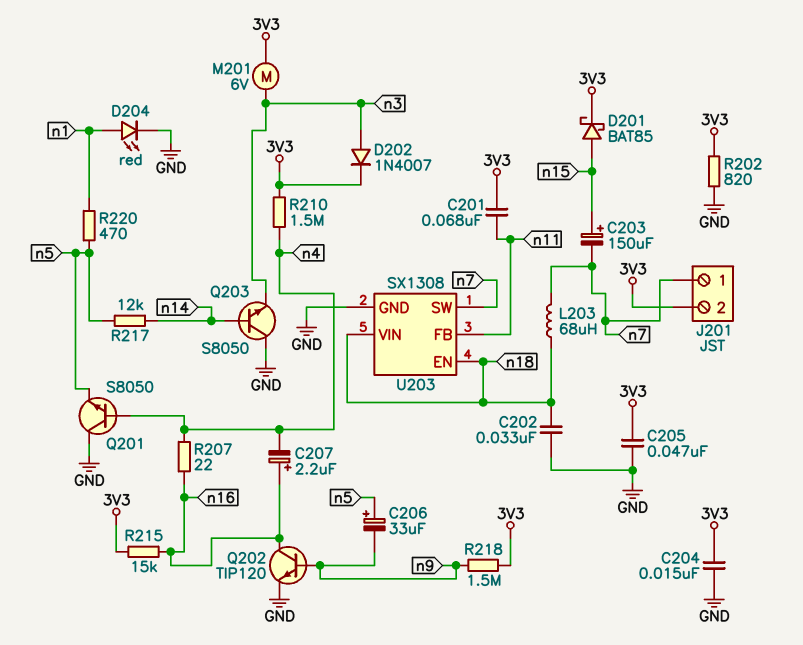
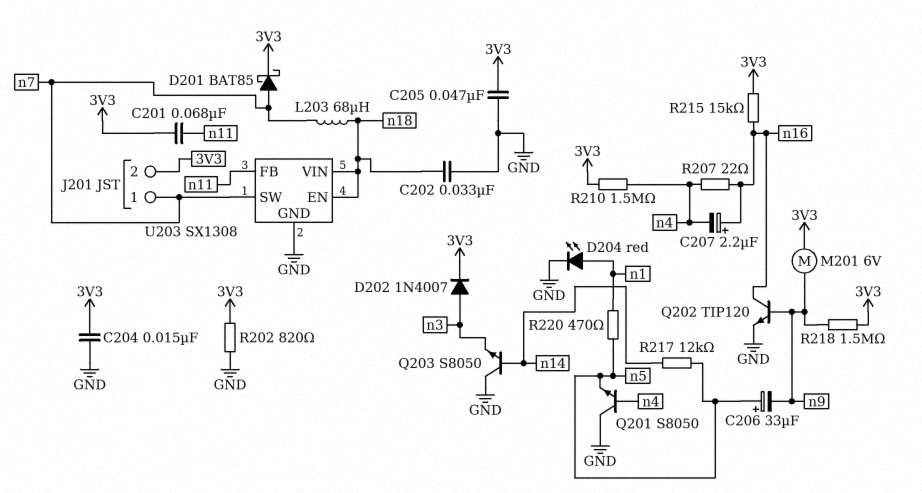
C203: 150uF (plus n15, minus n7) -> none
D201: schottky BAT85 (A n15, K 3V3) -> schottky BAT85 (A n7, K 3V3)
M201: motor 6V (3V3, n3) -> motor 6V (3V3, n9)

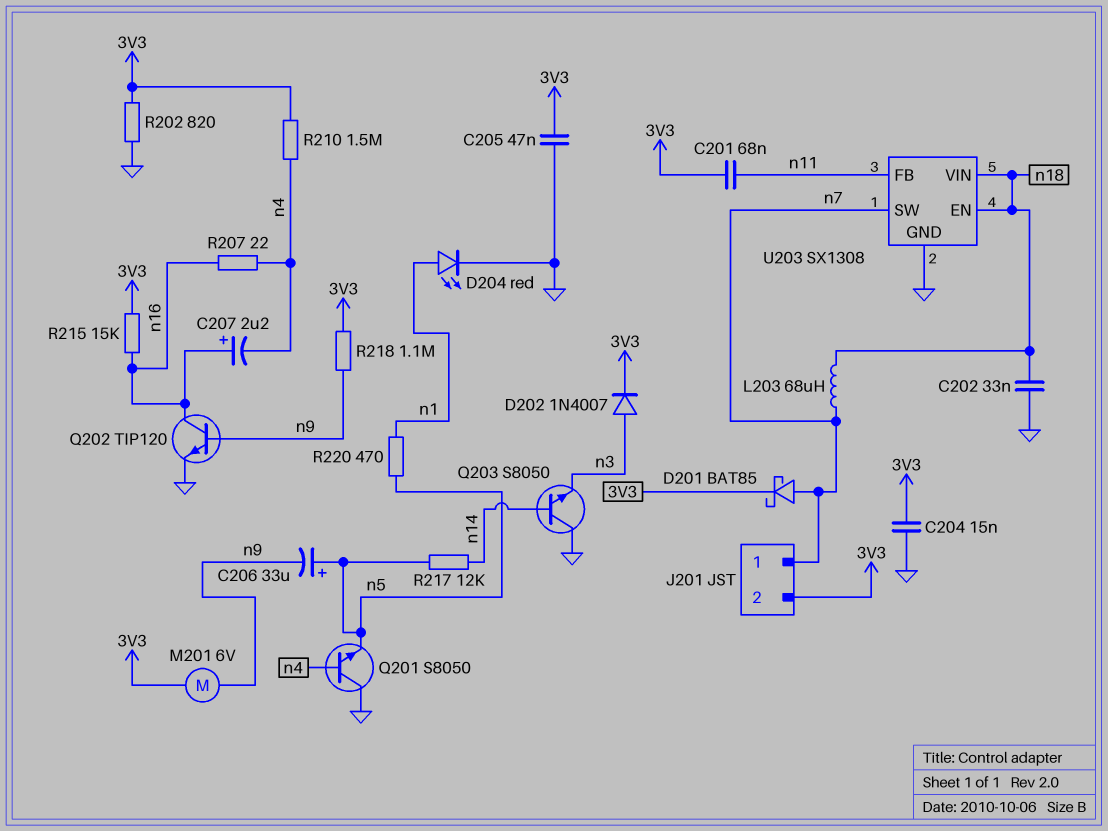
R218: 1.5M (3V3, n9) -> 1.1M (3V3, n9)

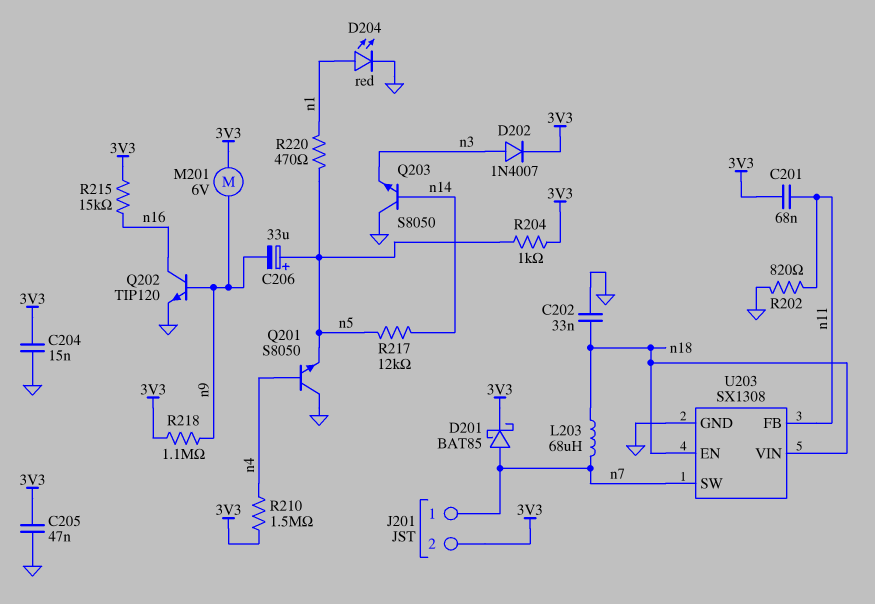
C207: 2.2uF (plus n16, minus n4) -> none
R202: 820 (3V3, GND) -> 820 (GND, n11)
R204: none -> 1k (3V3, n5)
R207: 22 (n4, n16) -> none

